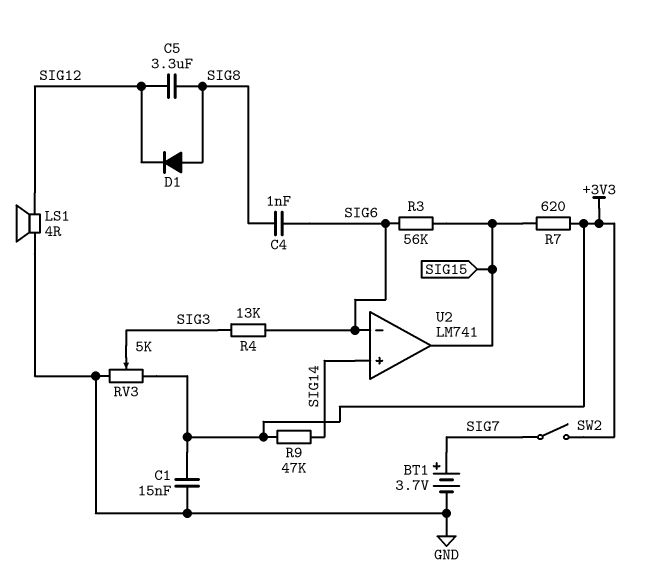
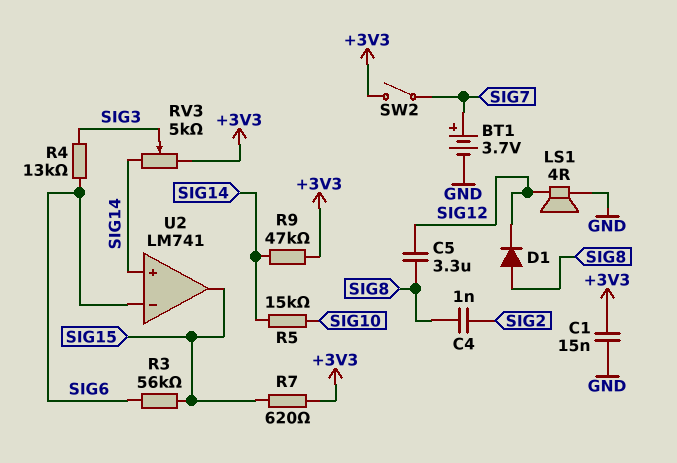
C4: 1nF (SIG6, SIG8) -> 1nF (SIG2, SIG8)
R5: none -> 15k (SIG10, SIG14)
RV3: 5k (+3V3, GND, wiper SIG3) -> 5k (+3V3, SIG14, wiper SIG3)

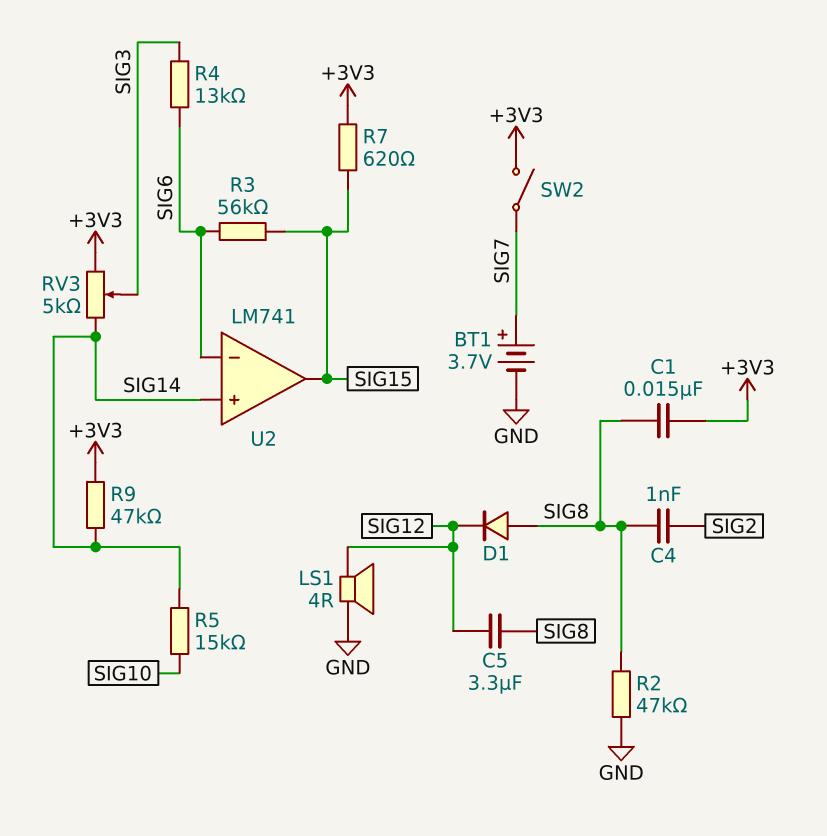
C1: 15nF (+3V3, GND) -> 15nF (+3V3, SIG8)
R2: none -> 47k (GND, SIG8)

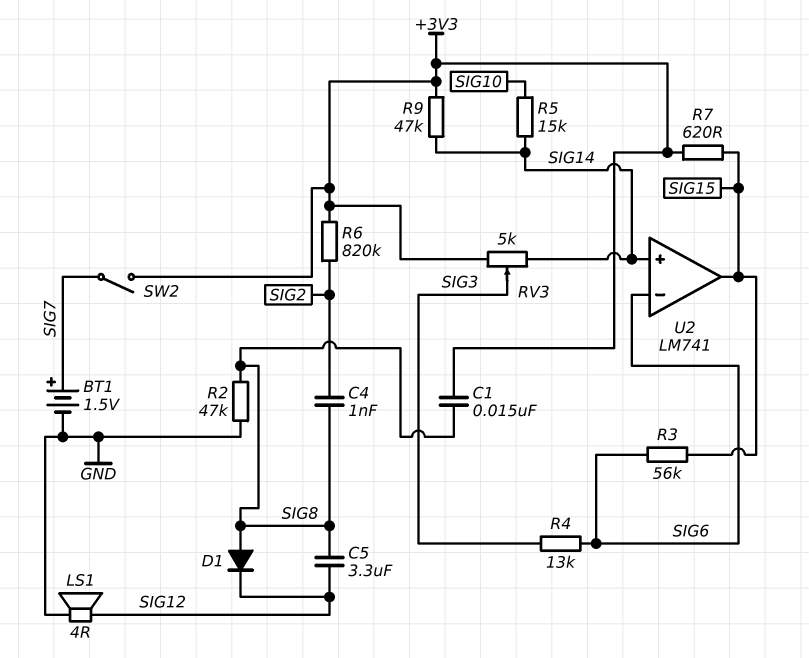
BT1: 3.7V (plus SIG7, minus GND) -> 1.5V (plus SIG7, minus GND)
R6: none -> 820k (+3V3, SIG2)

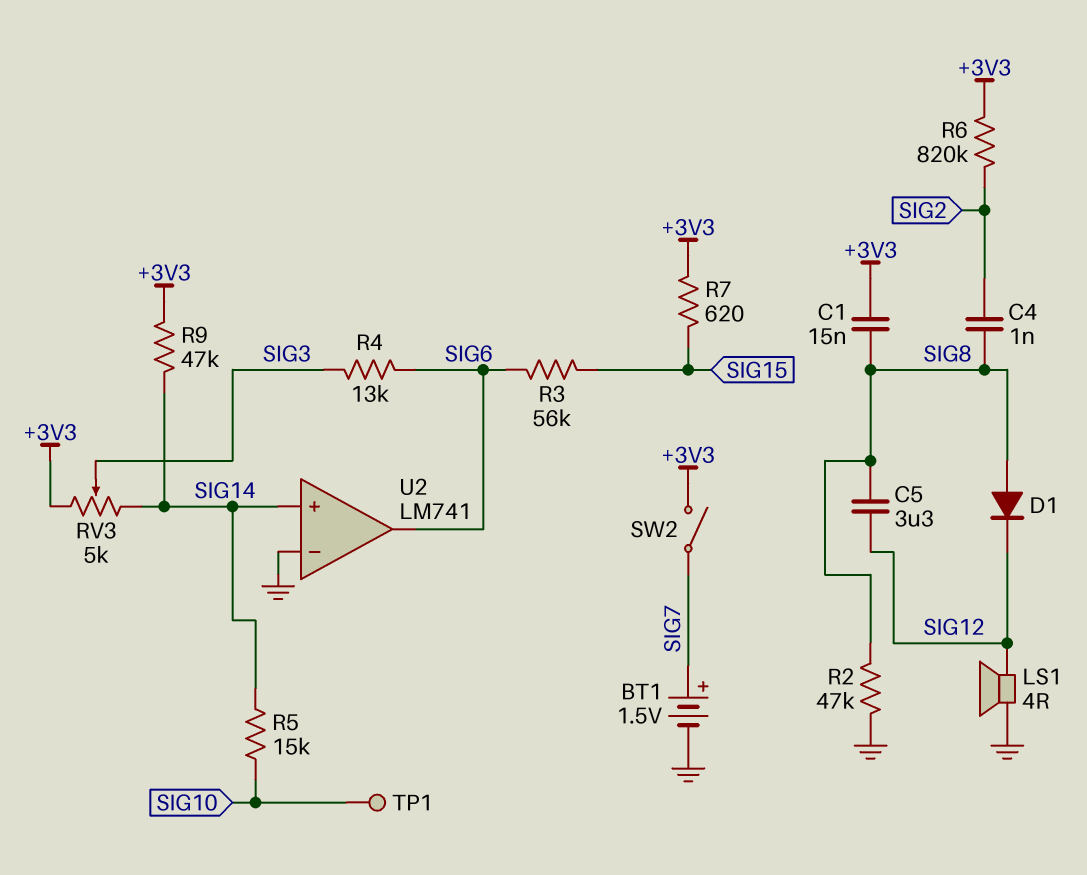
TP1: none -> test point (SIG10)
U2 pin in-: SIG6 -> GND
U2 pin out: SIG15 -> SIG6

